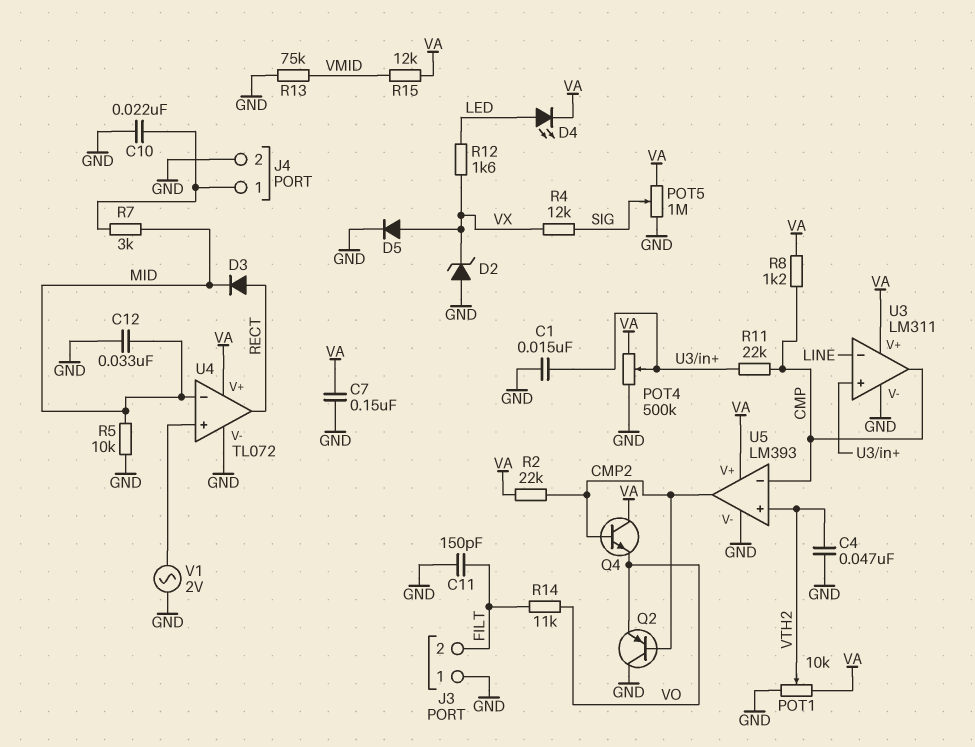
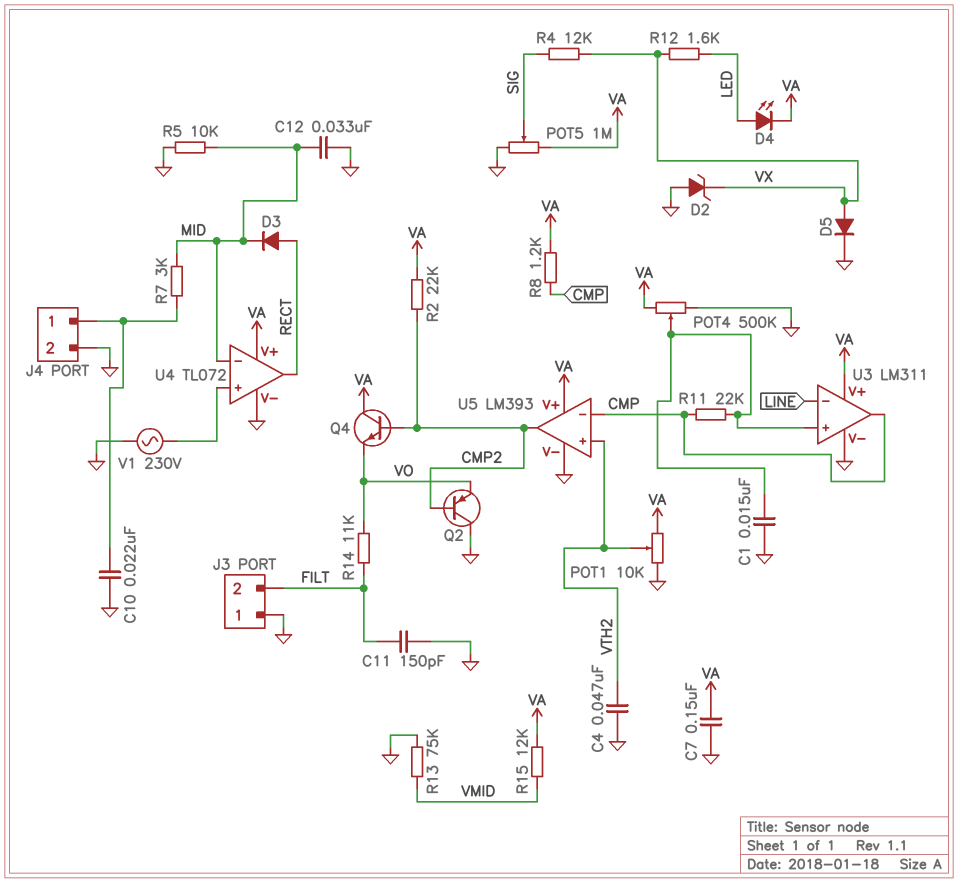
V1: AC 2V (GND, U4/in+) -> AC 230V (GND, U4/in+)

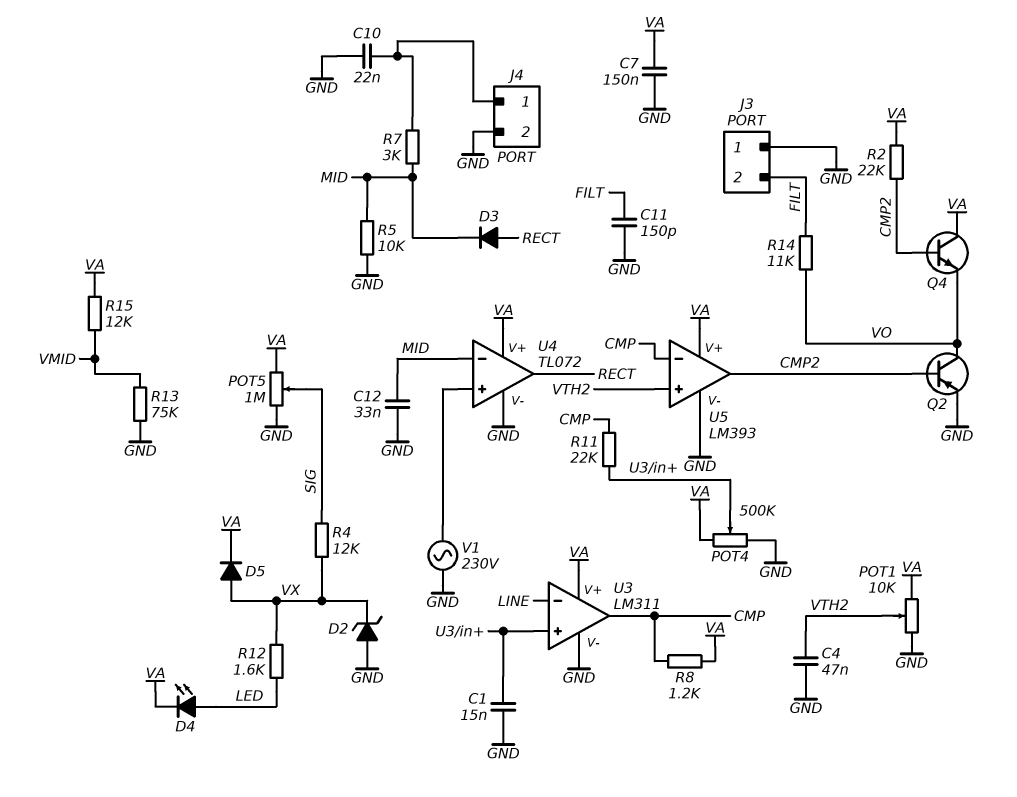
D5: diode (A VX, K GND) -> diode (A VX, K VA)
Q2: PNP (B CMP2, C GND, E VO) -> PNP (B CMP2, C VO, E GND)

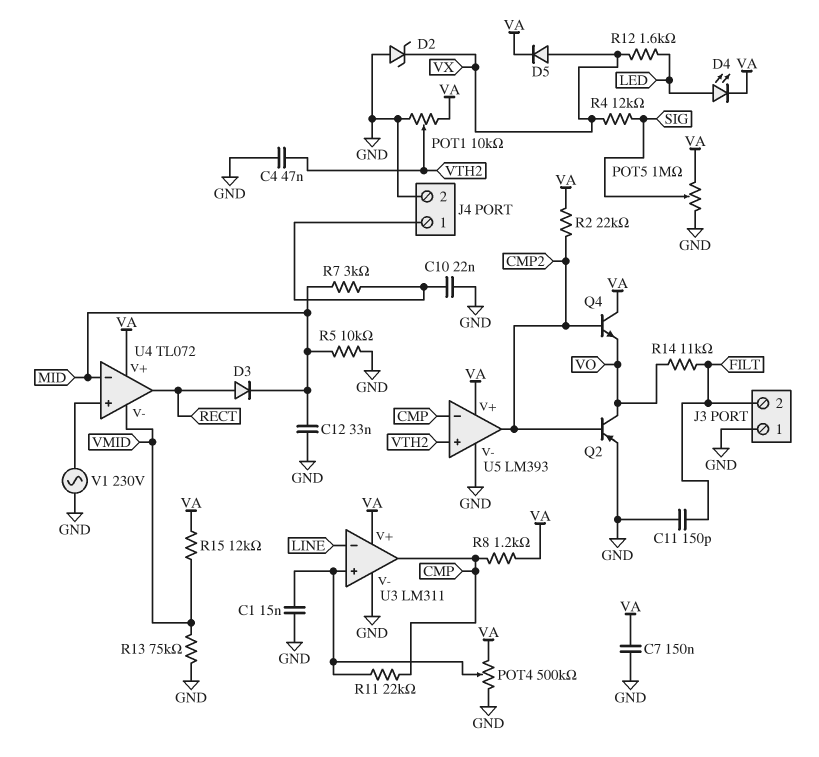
U4 pin V-: GND -> VMID

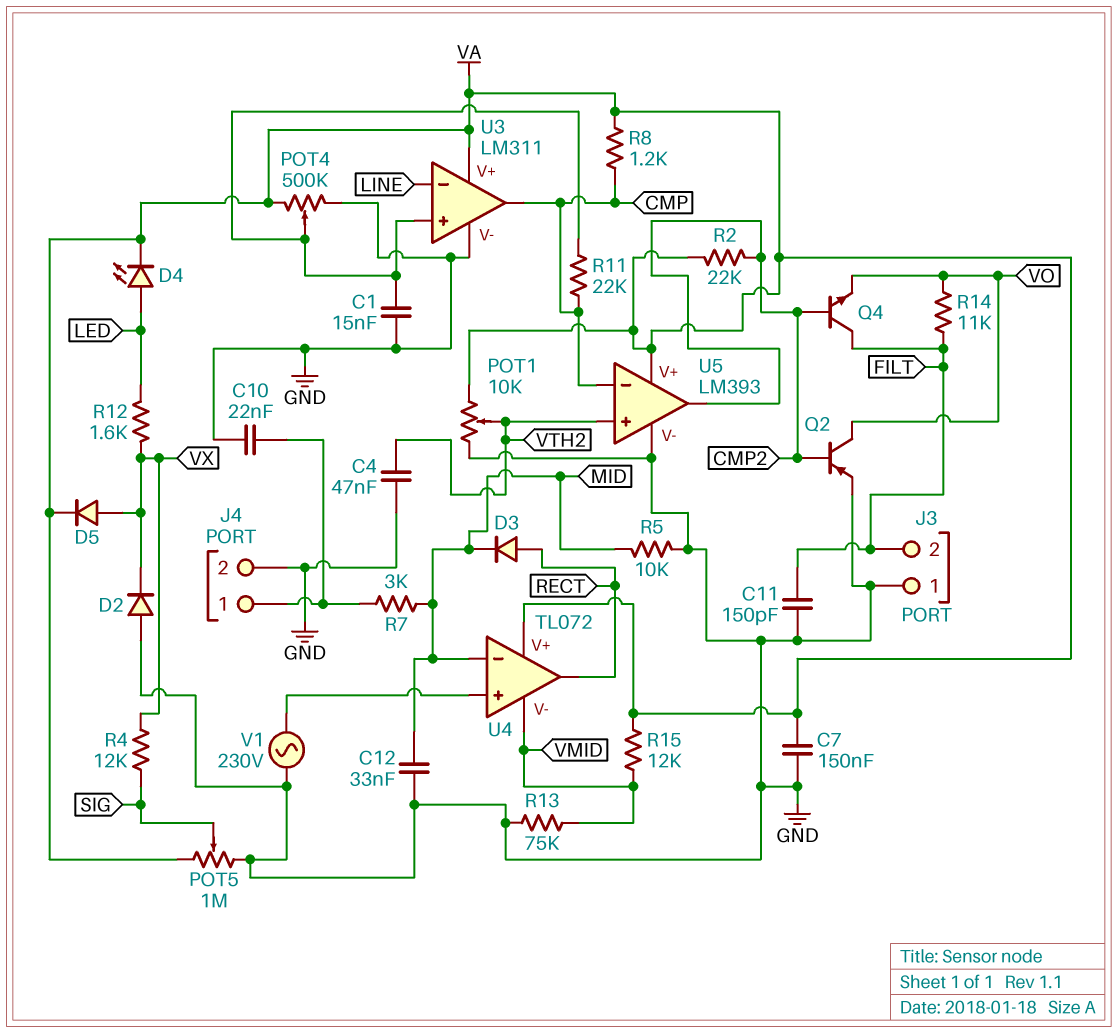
D2: zener (A GND, K VX) -> diode (A GND, K VX)
Q4: NPN (B CMP2, C VA, E VO) -> NPN (B CMP2, C FILT, E VO)

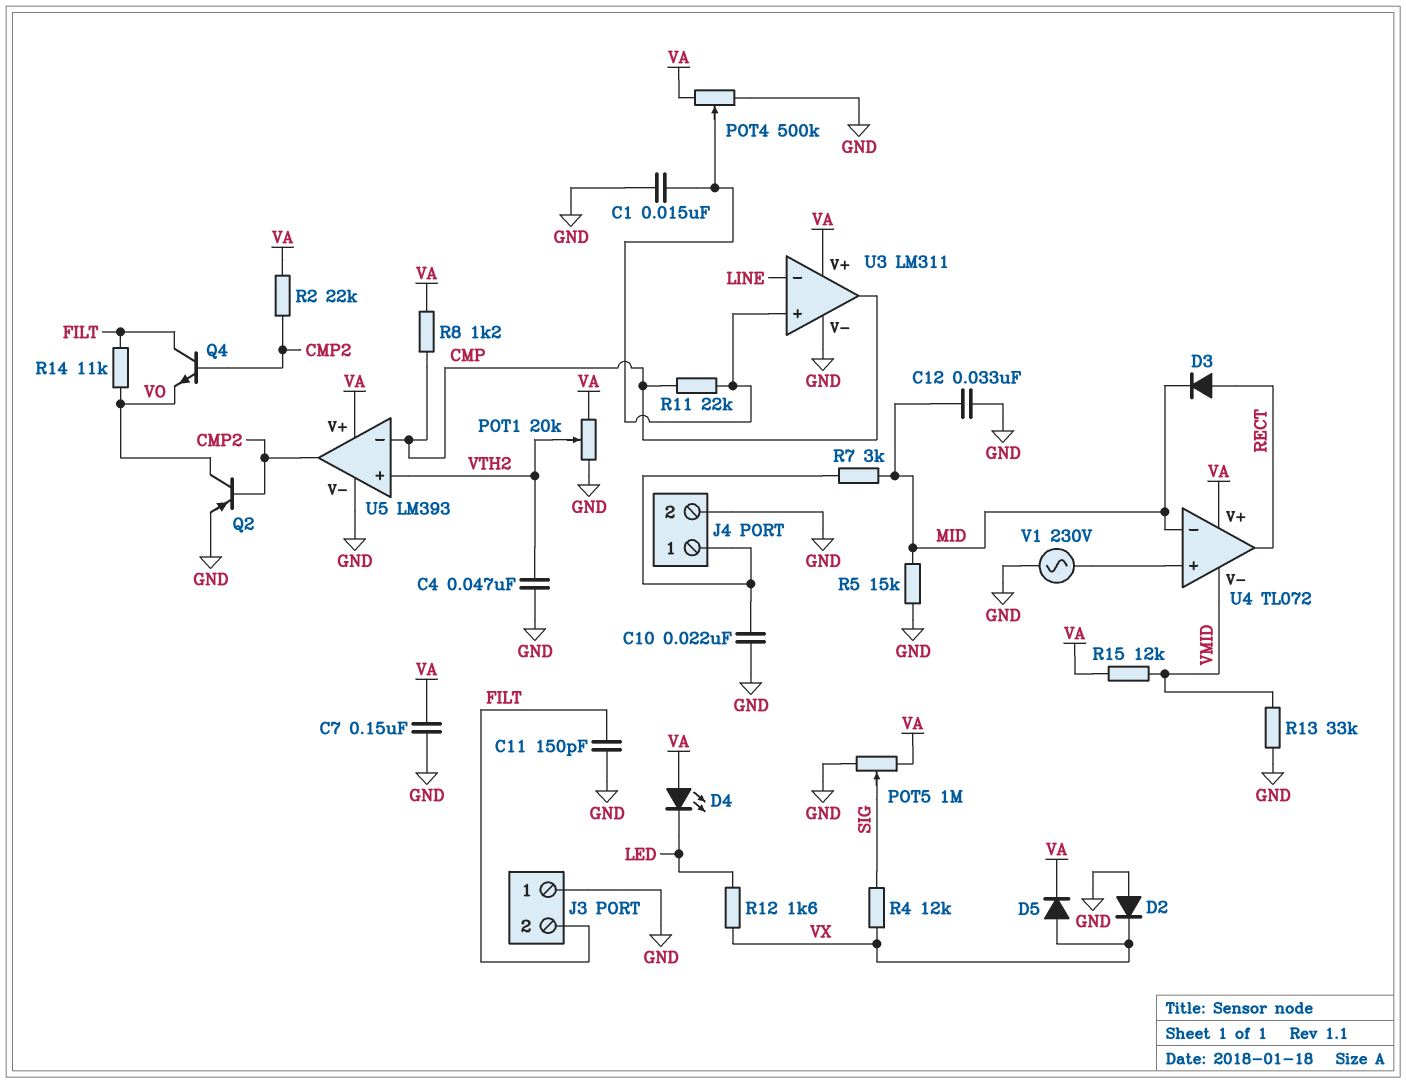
D4: LED (A LED, K VA) -> LED (A VA, K LED)
POT1: 10k (GND, VA, wiper VTH2) -> 20k (GND, VA, wiper VTH2)
R5: 10k (GND, MID) -> 15k (GND, MID)
R13: 75k (GND, VMID) -> 33k (GND, VMID)

